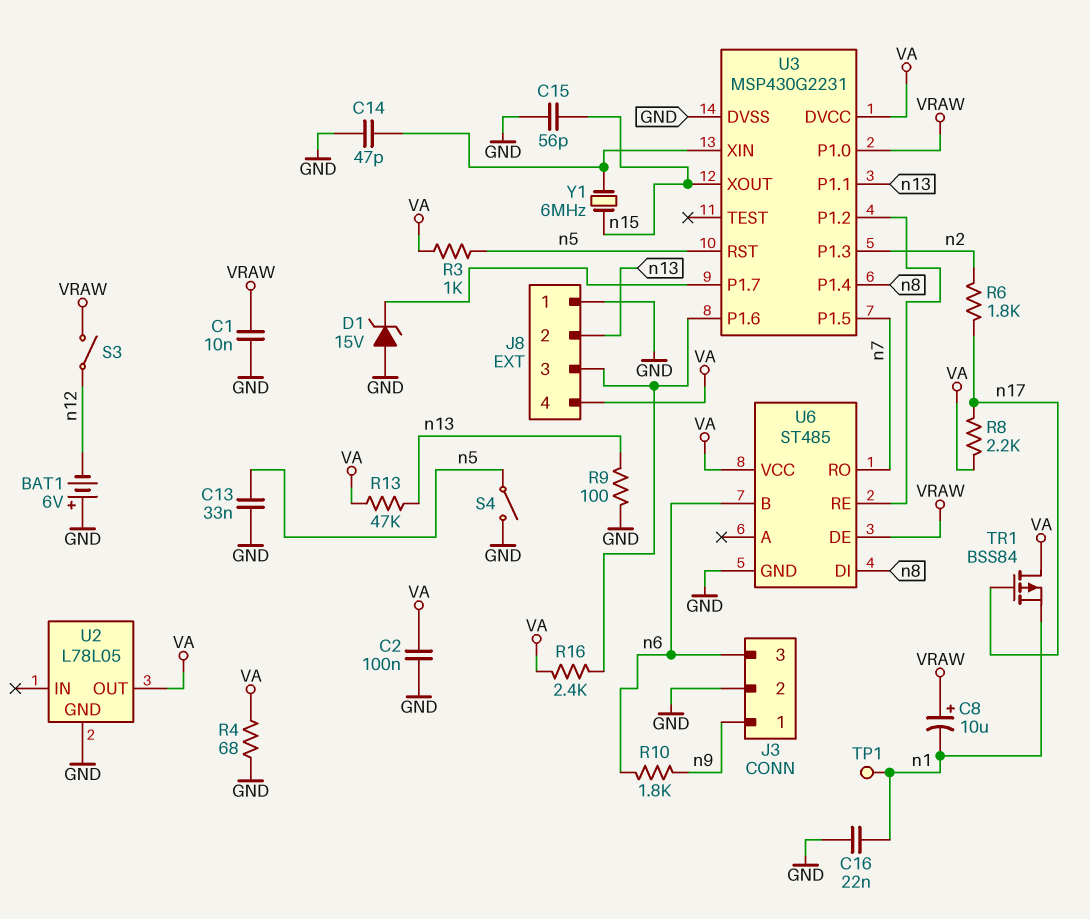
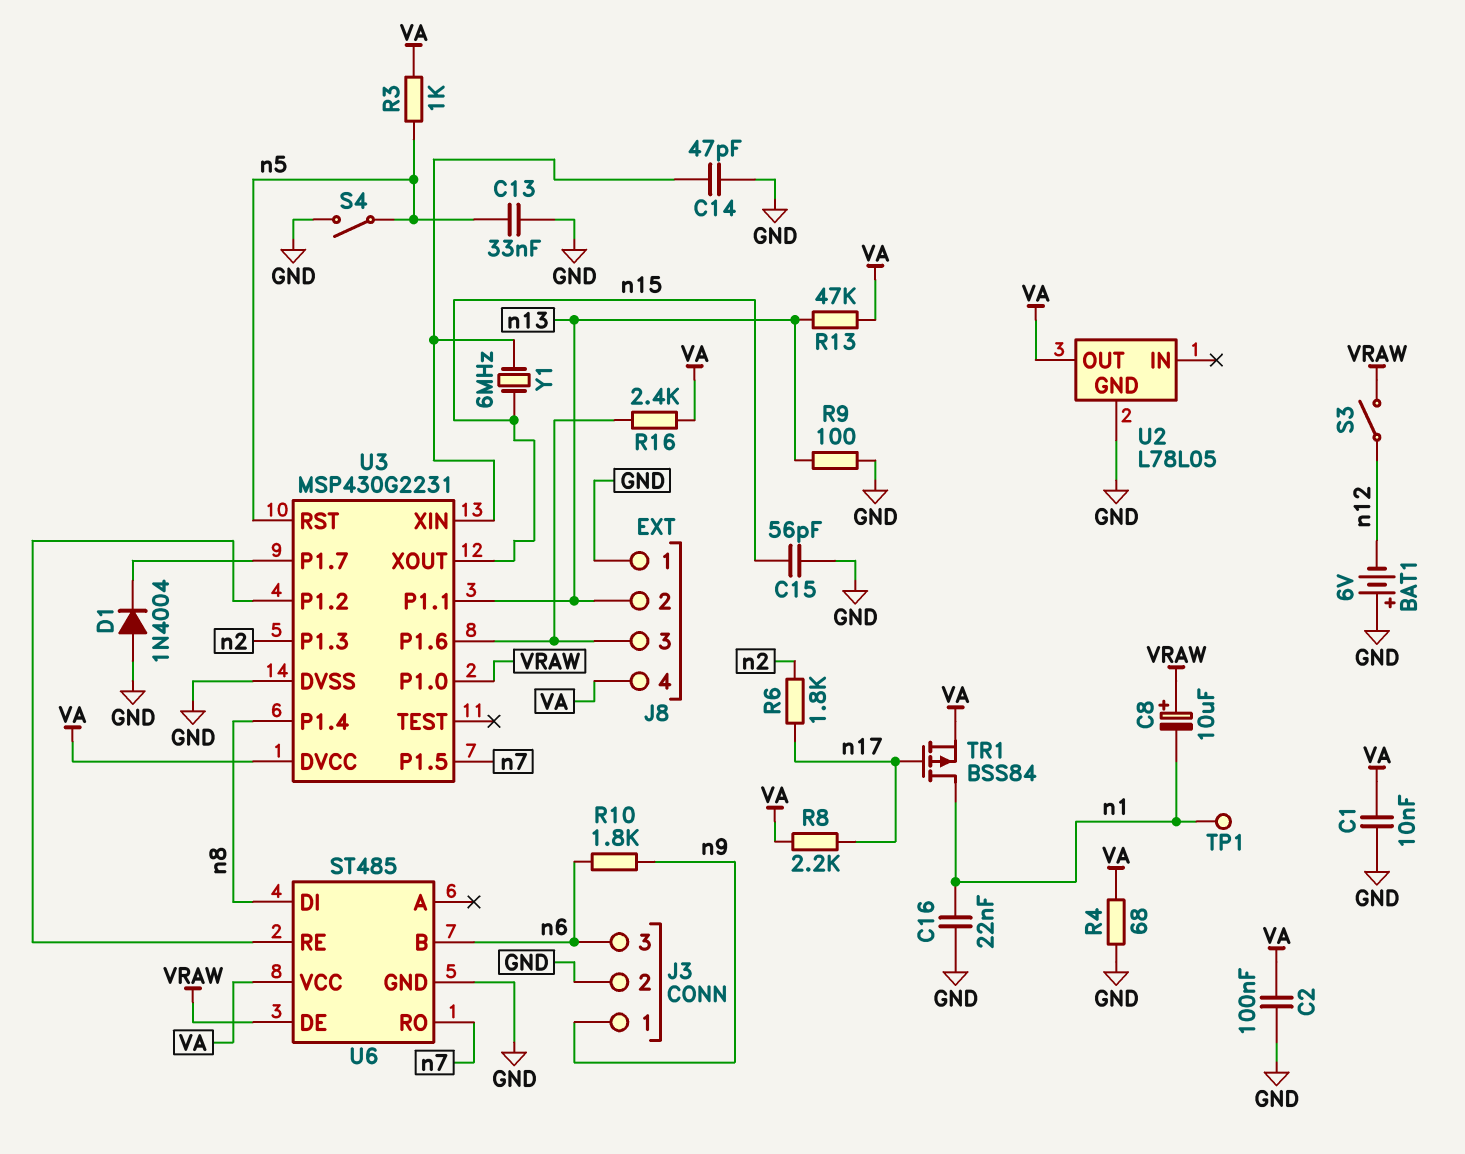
C1: 10nF (GND, VRAW) -> 10nF (GND, VA)
D1: zener 15V (A GND, K U3/P1.7) -> diode 1N4004 (A GND, K U3/P1.7)
TR1: PMOS BSS84 (G n17, D VA, S n1) -> PMOS BSS84 (G n17, D n1, S VA)

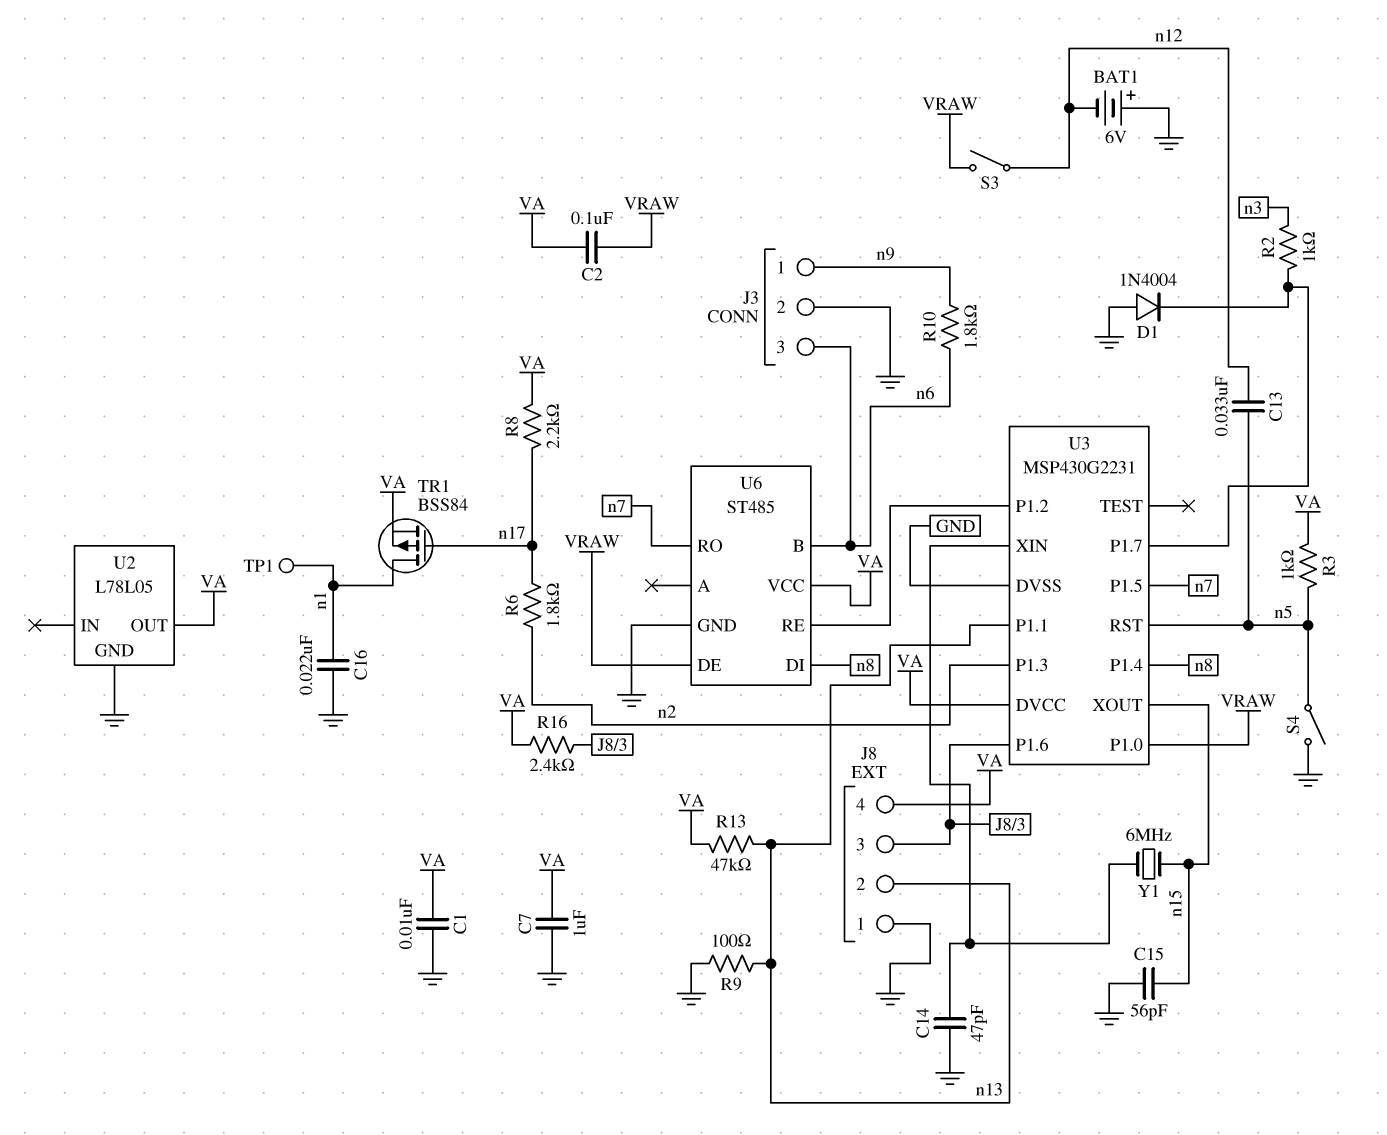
C2: 100nF (GND, VA) -> 100nF (VA, VRAW)
C7: none -> 1uF (GND, VA)
C8: 10uF (plus VRAW, minus n1) -> none
C13: 33nF (GND, n5) -> 33nF (n5, n12)
R2: none -> 1k (U3/P1.7, n3)
R4: 68 (GND, VA) -> none

